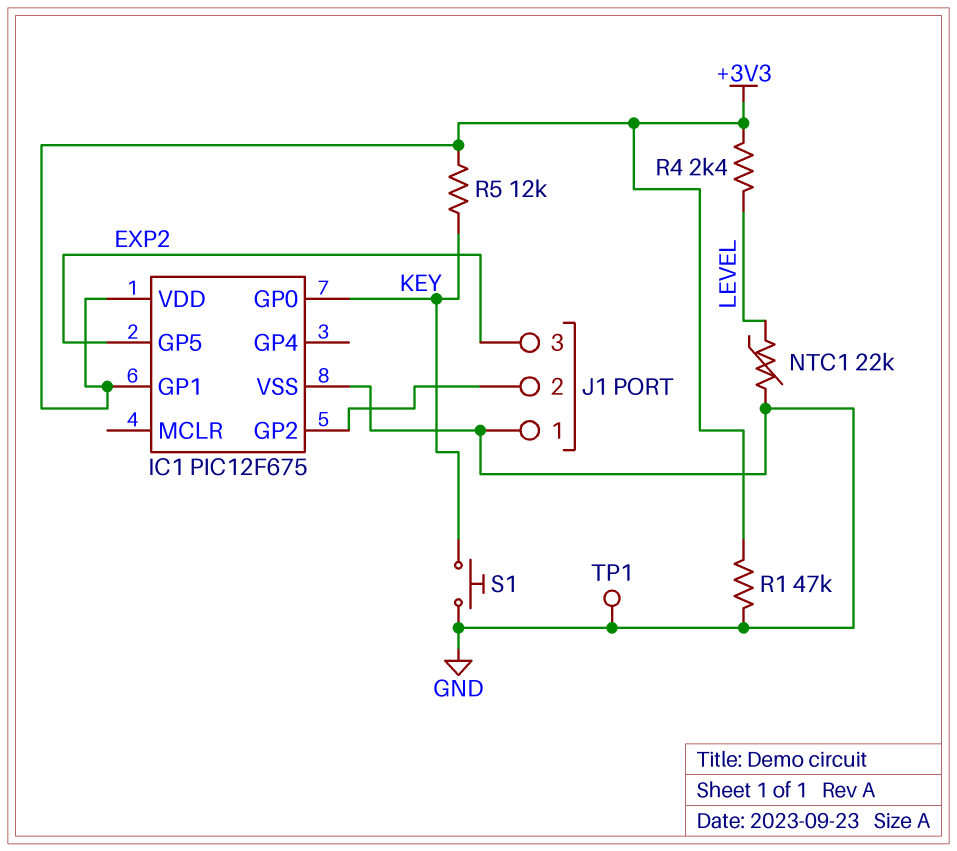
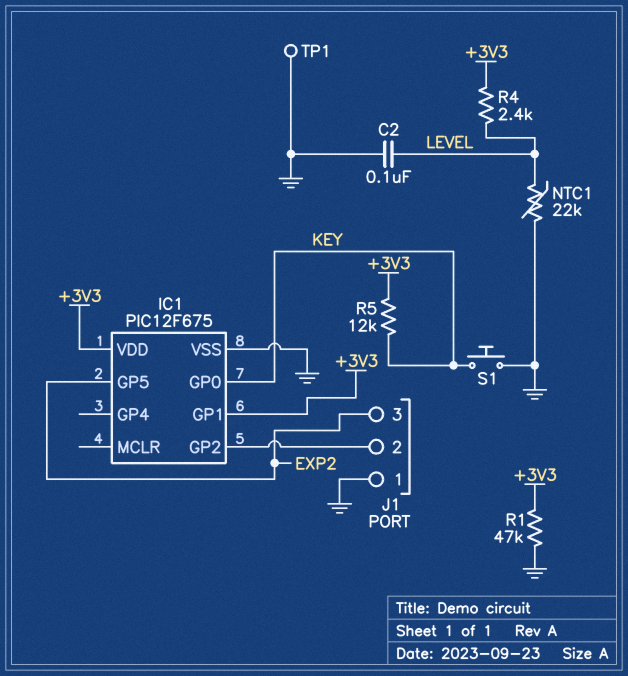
C2: none -> 100nF (GND, LEVEL)

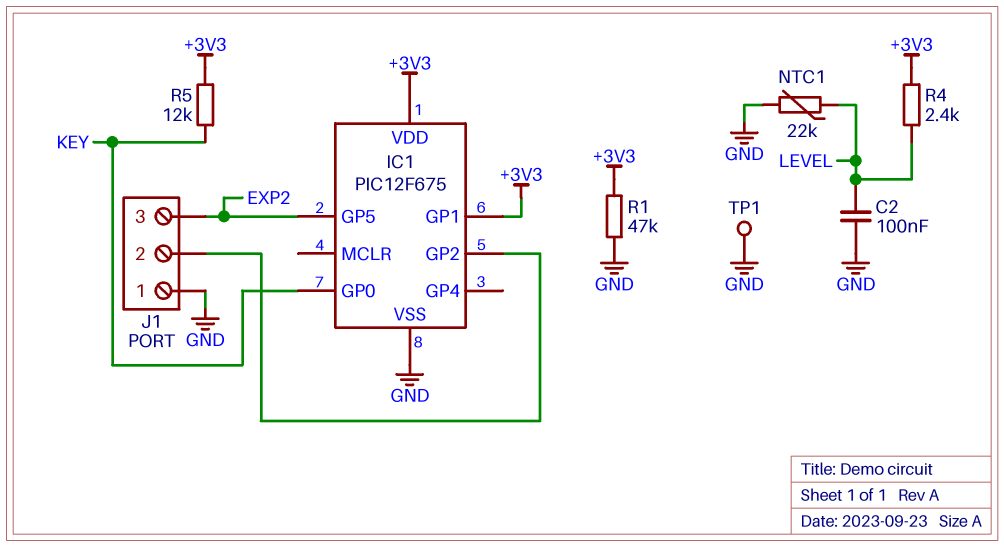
S1: button (GND, KEY) -> none

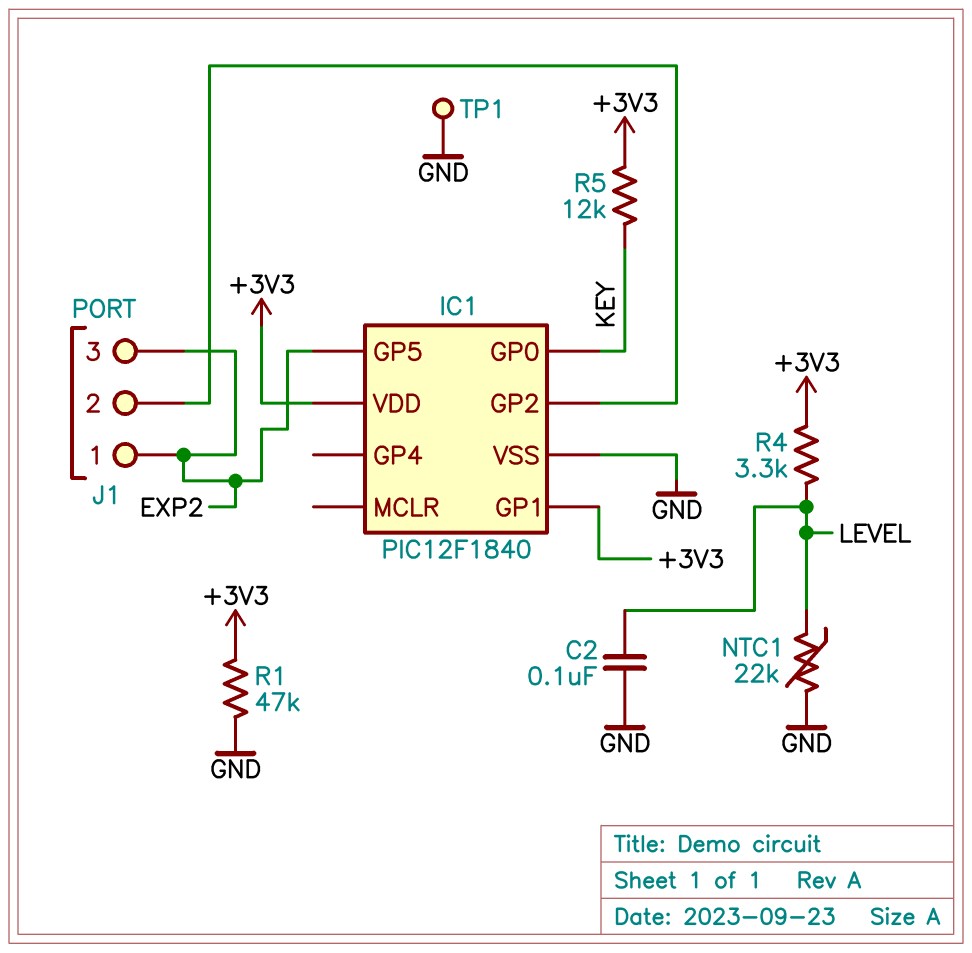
IC1: PIC12F675 -> PIC12F1840
J1 pin 1: GND -> EXP2
R4: 2.4k (+3V3, LEVEL) -> 3.3k (+3V3, LEVEL)

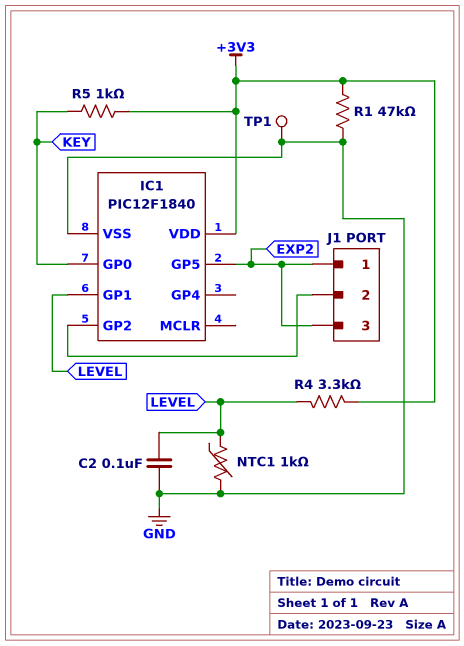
IC1 pin GP1: +3V3 -> LEVEL
NTC1: 22k (GND, LEVEL) -> 1k (GND, LEVEL)
R5: 12k (+3V3, KEY) -> 1k (+3V3, KEY)

